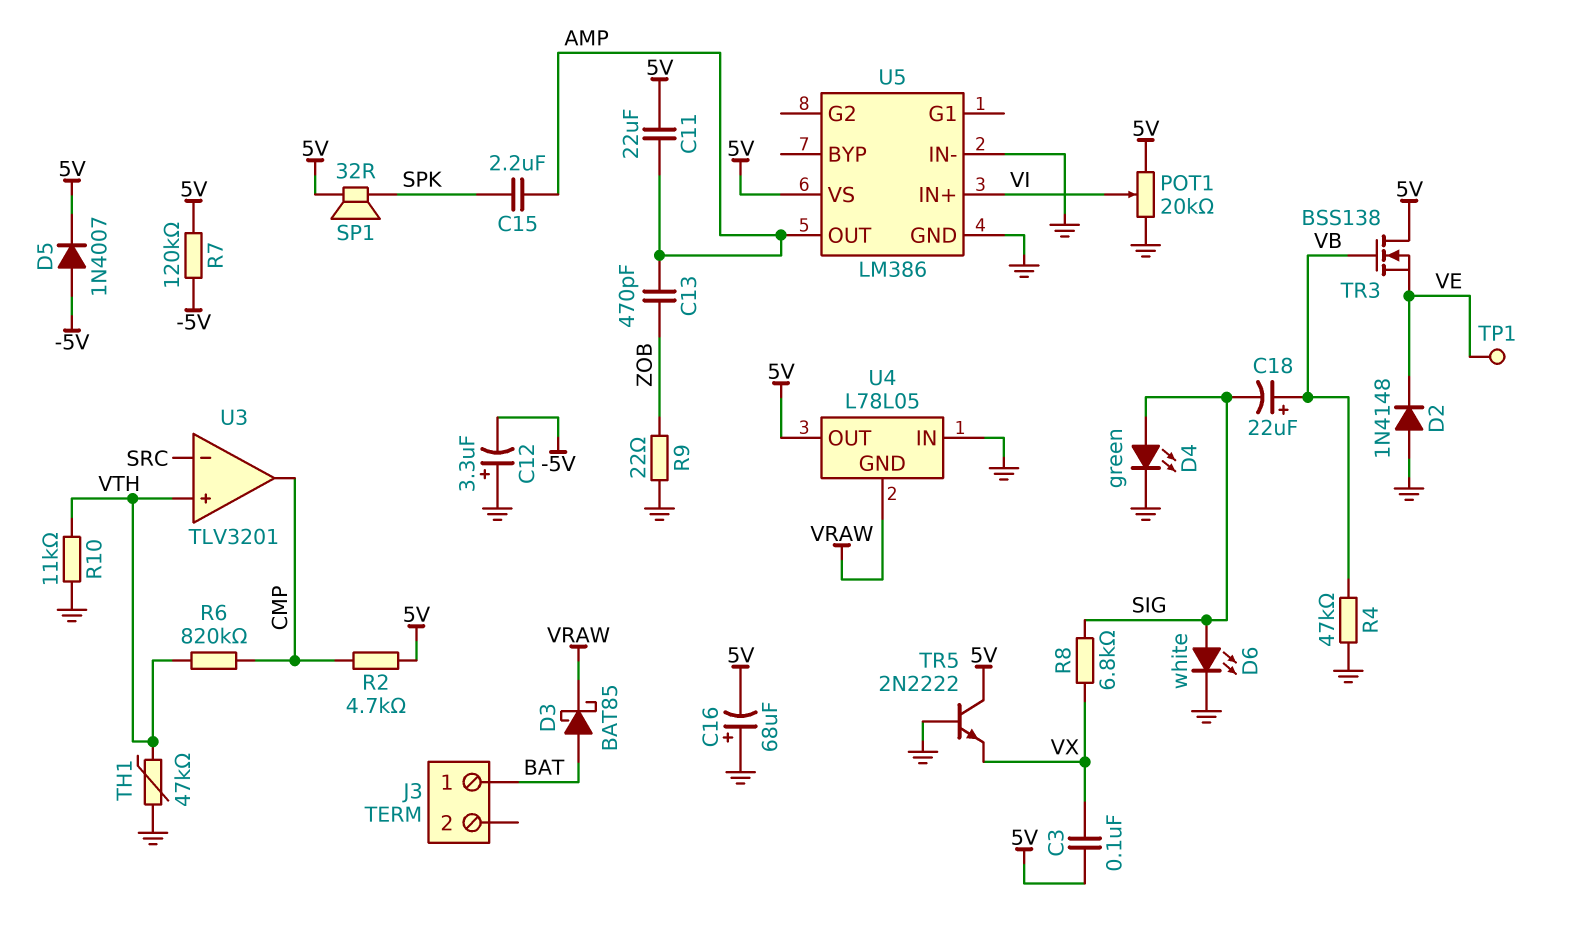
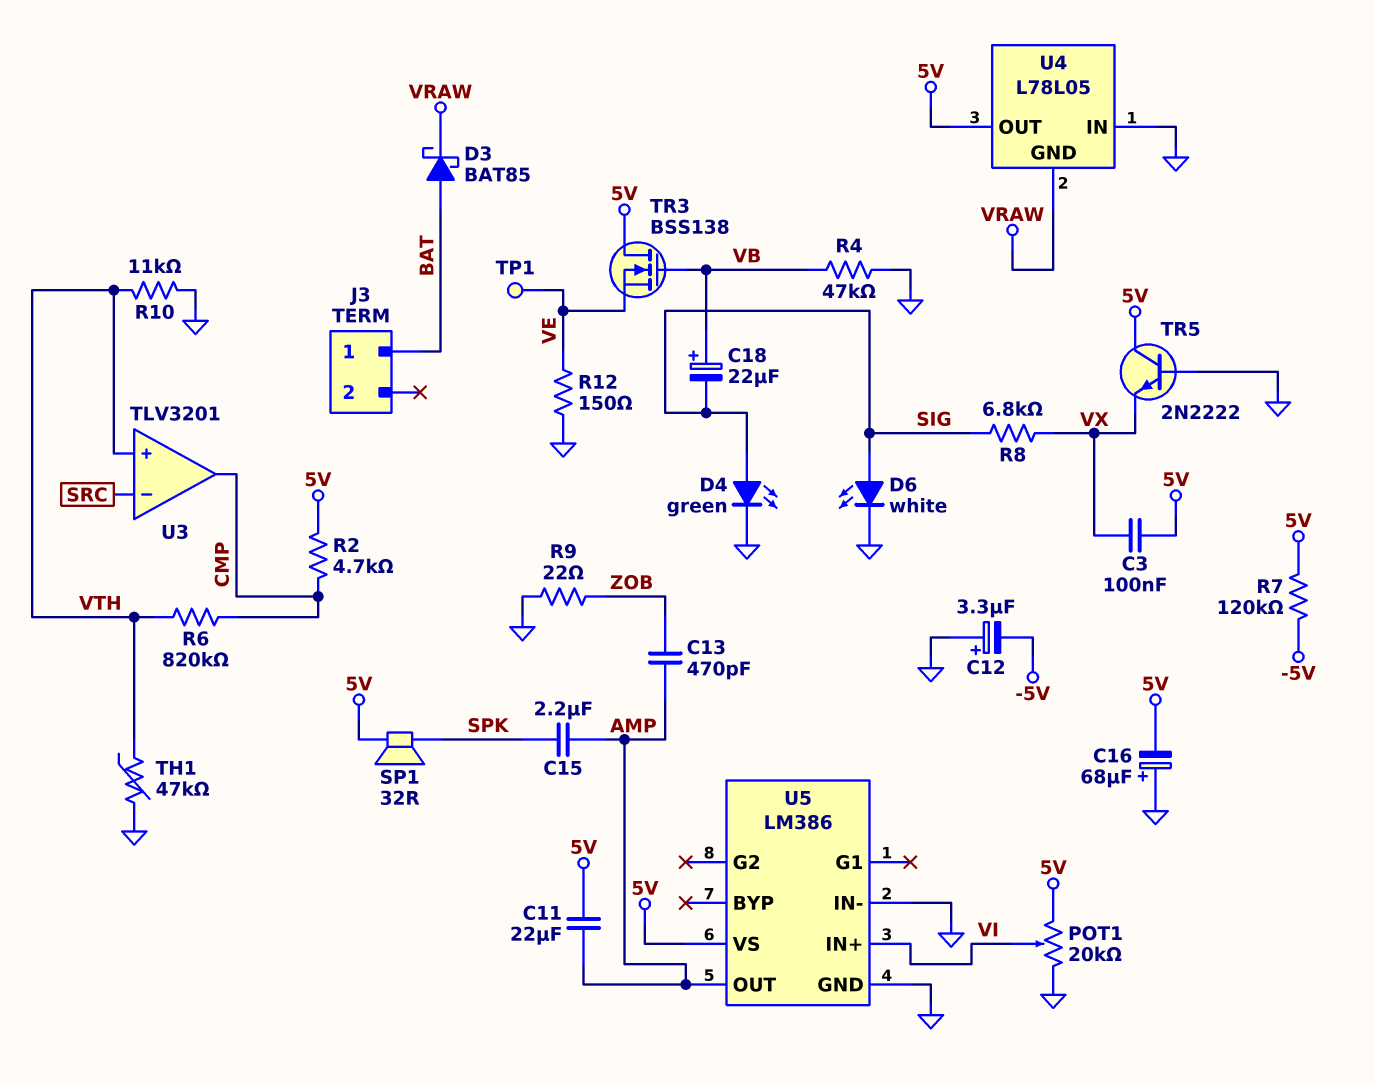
D2: diode 1N4148 (A GND, K VE) -> none
D5: diode 1N4007 (A -5V, K 5V) -> none
R12: none -> 150 (GND, VE)

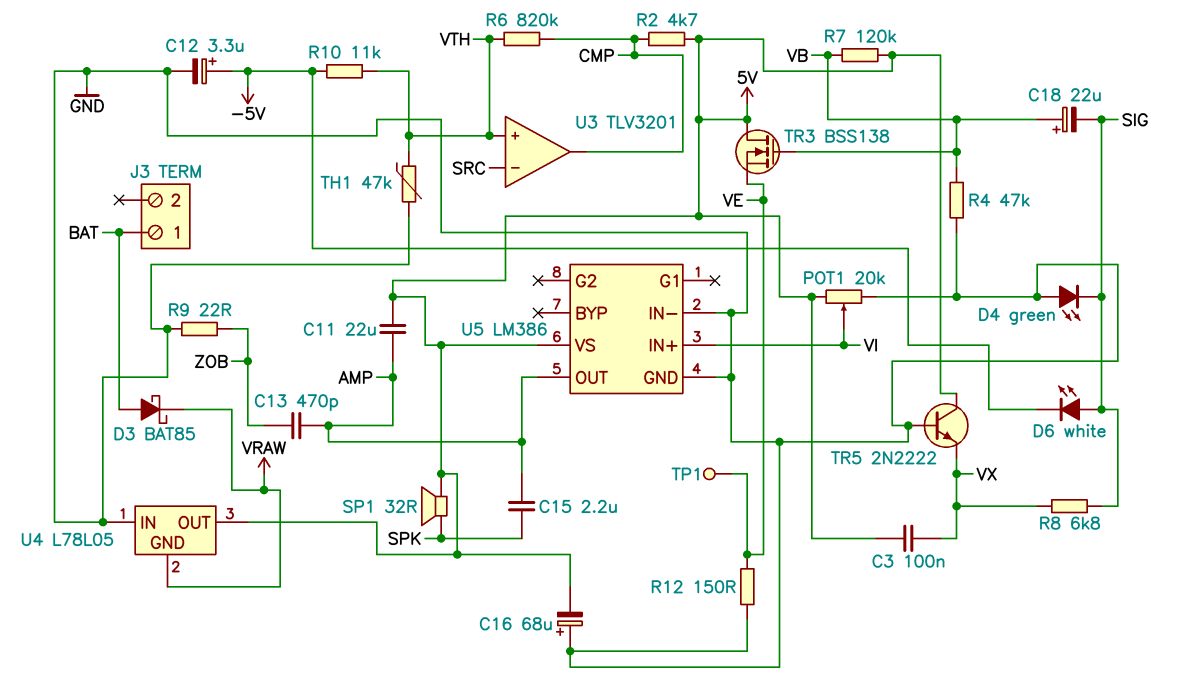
C12: 3.3uF (plus GND, minus -5V) -> 3.3uF (plus -5V, minus GND)
D4: LED green (A SIG, K GND) -> LED green (A GND, K SIG)
D6: LED white (A SIG, K GND) -> LED white (A SIG, K -5V)
R7: 120k (-5V, 5V) -> 120k (5V, VB)
R10: 11k (GND, VTH) -> 11k (-5V, VTH)

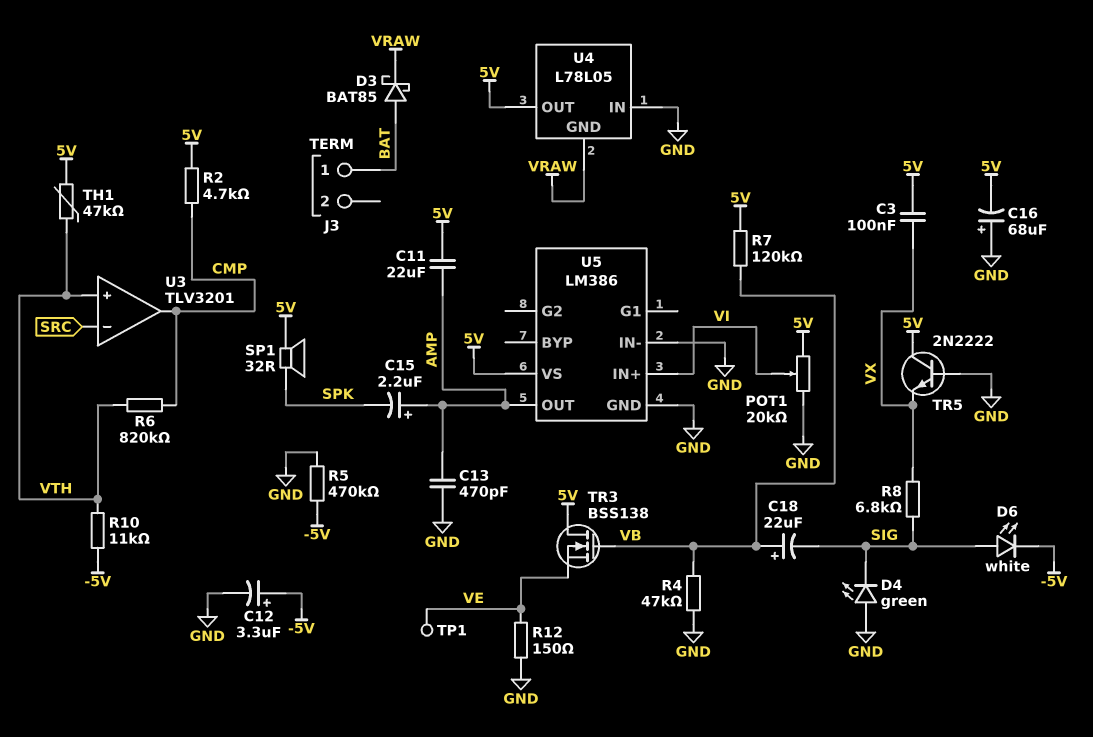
C13: 470pF (AMP, ZOB) -> 470pF (AMP, GND)
C15: 2.2uF (AMP, SPK) -> 2.2uF (plus AMP, minus SPK)
R5: none -> 470k (-5V, GND)
R9: 22 (GND, ZOB) -> none
TH1: 47k (GND, VTH) -> 47k (5V, VTH)

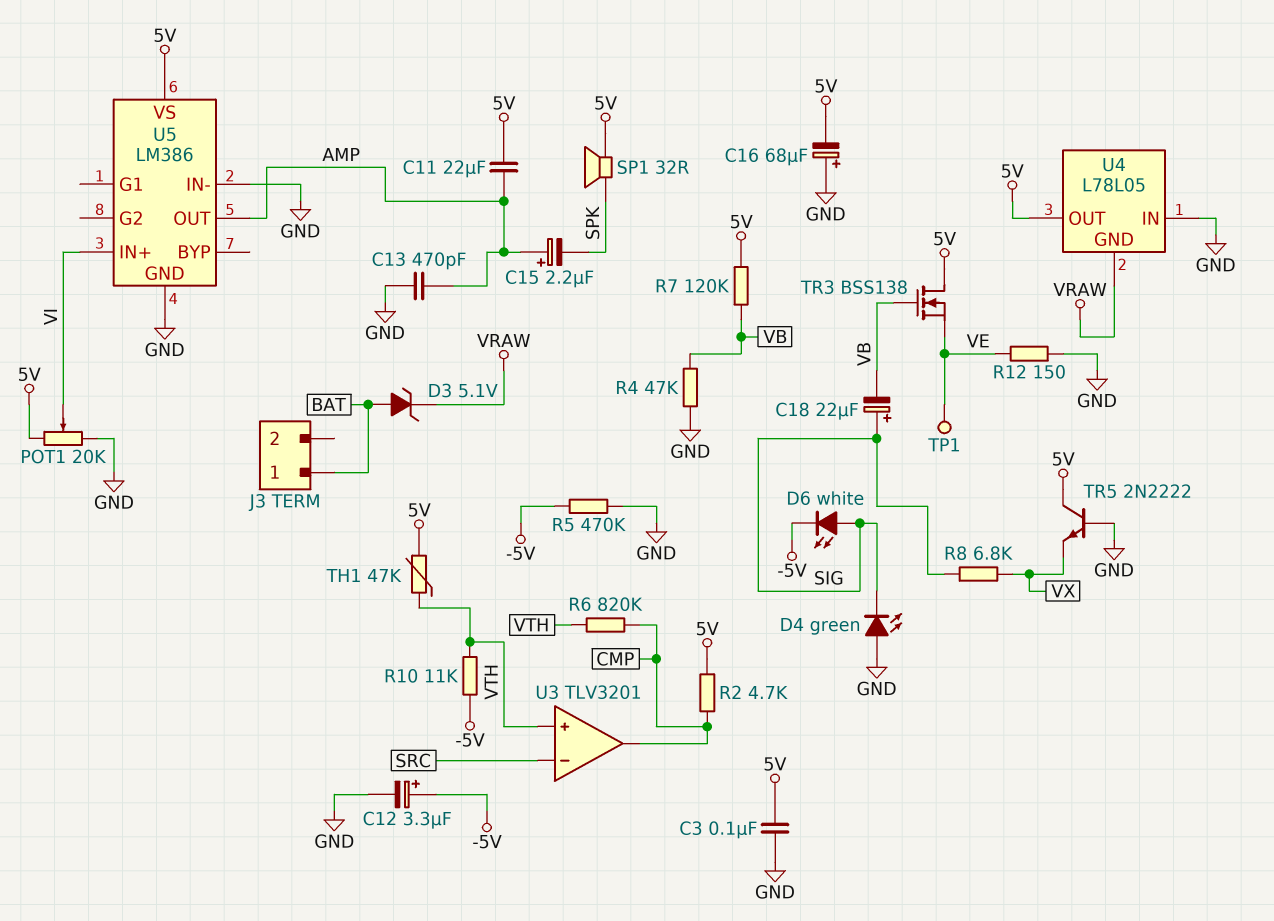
C3: 100nF (5V, VX) -> 100nF (5V, GND)
C18: 22uF (plus VB, minus SIG) -> 22uF (plus SIG, minus VB)
D3: schottky BAT85 (A BAT, K VRAW) -> zener 5.1V (A BAT, K VRAW)

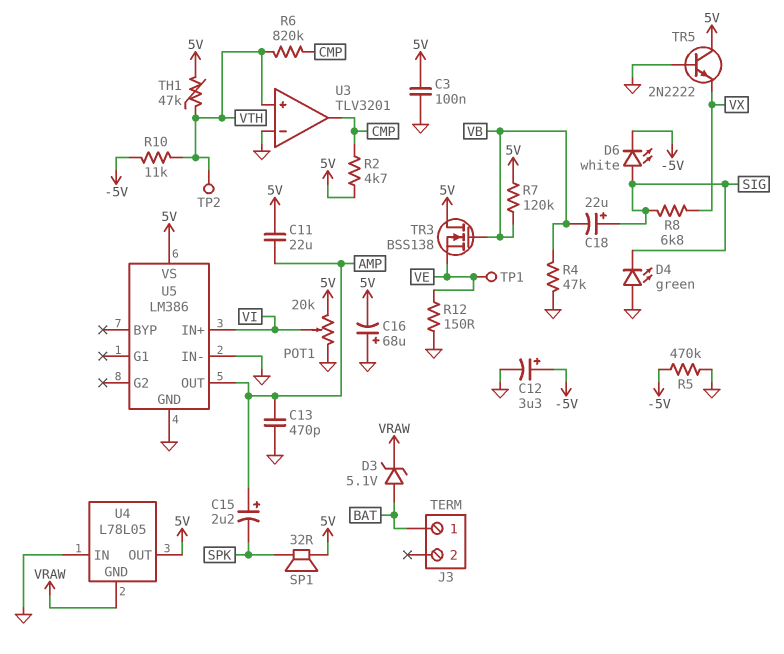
TP2: none -> test point (VTH)
U3 pin in-: SRC -> GND

